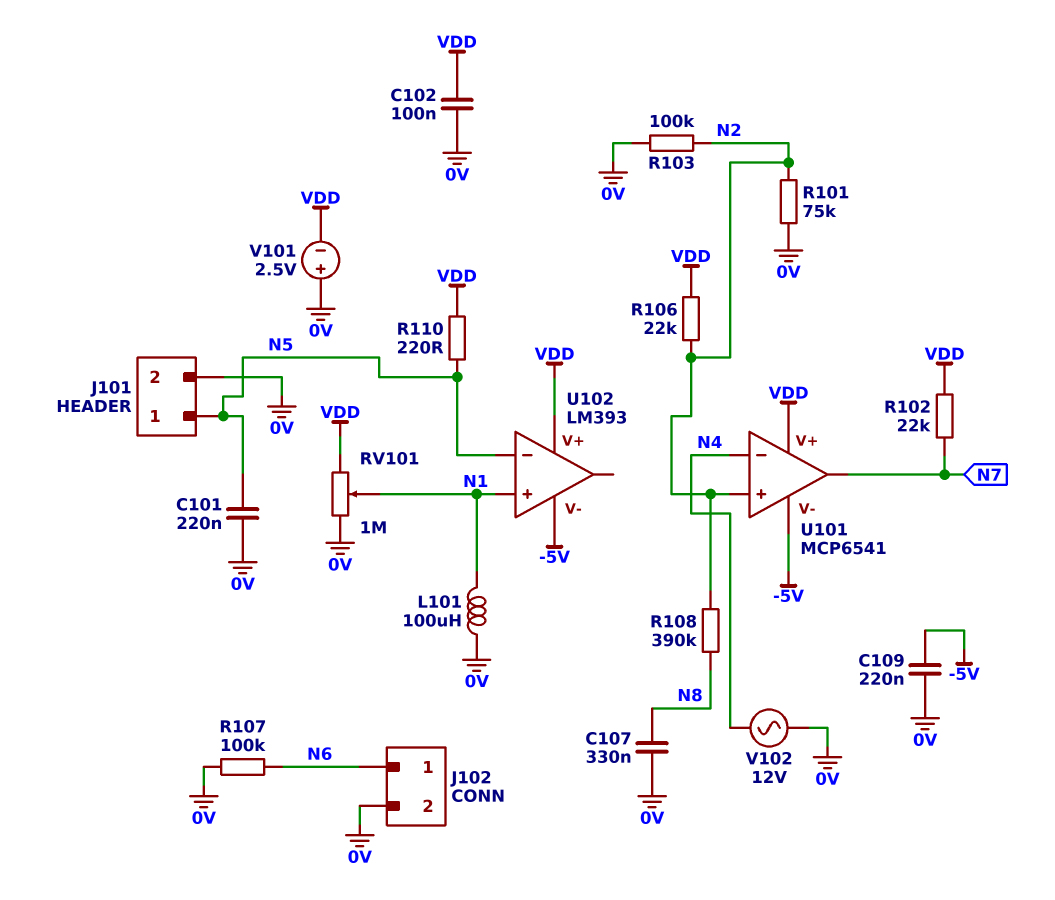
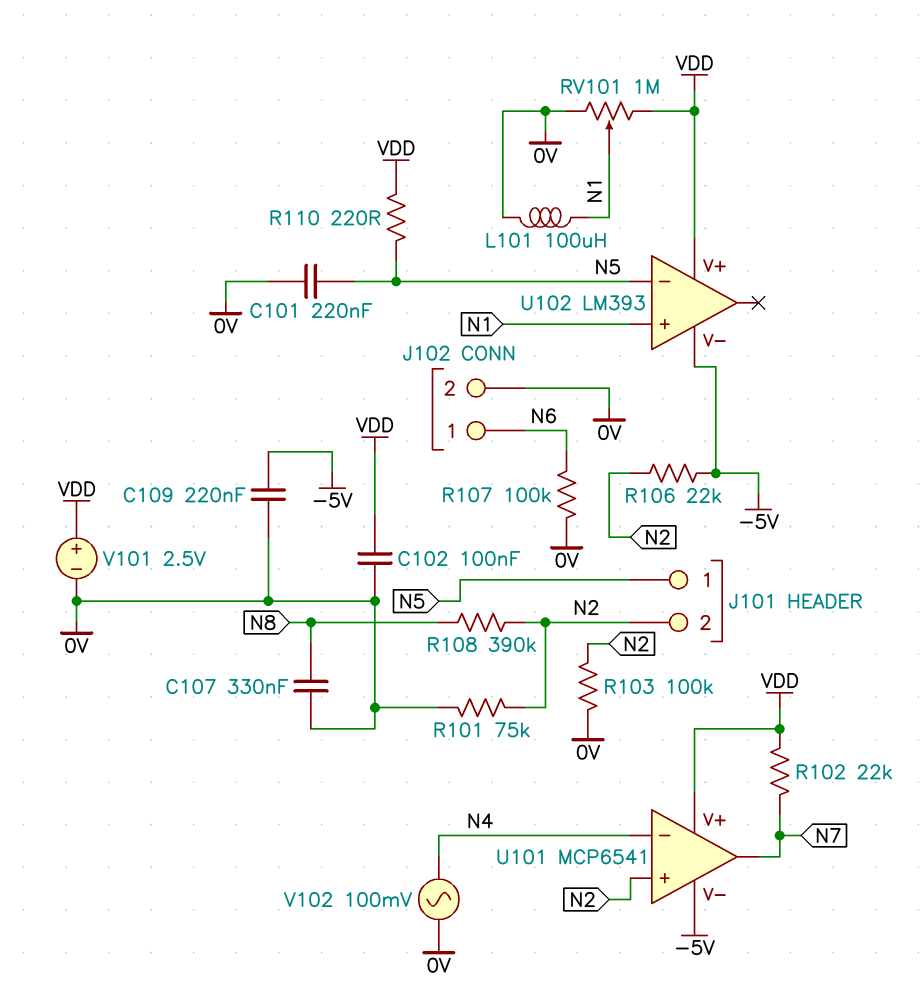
J101 pin 2: 0V -> N2
R106: 22k (N2, VDD) -> 22k (-5V, N2)
V101: 2.5V (plus 0V, minus VDD) -> 2.5V (plus VDD, minus 0V)
V102: AC 12V (0V, N4) -> AC 100mV (0V, N4)

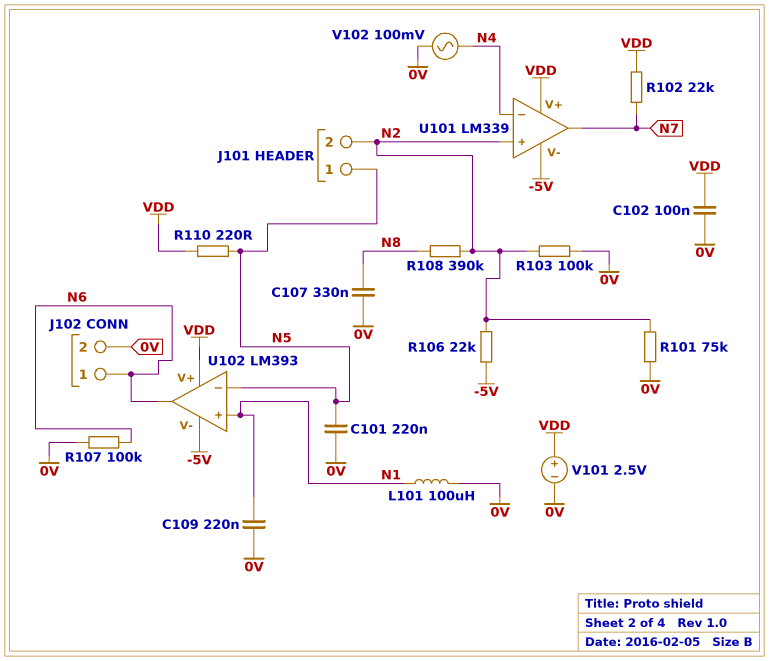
C109: 220nF (-5V, 0V) -> 220nF (0V, N1)
RV101: 1M (0V, VDD, wiper N1) -> none
U101: MCP6541 -> LM339
U102 pin out: none -> N6

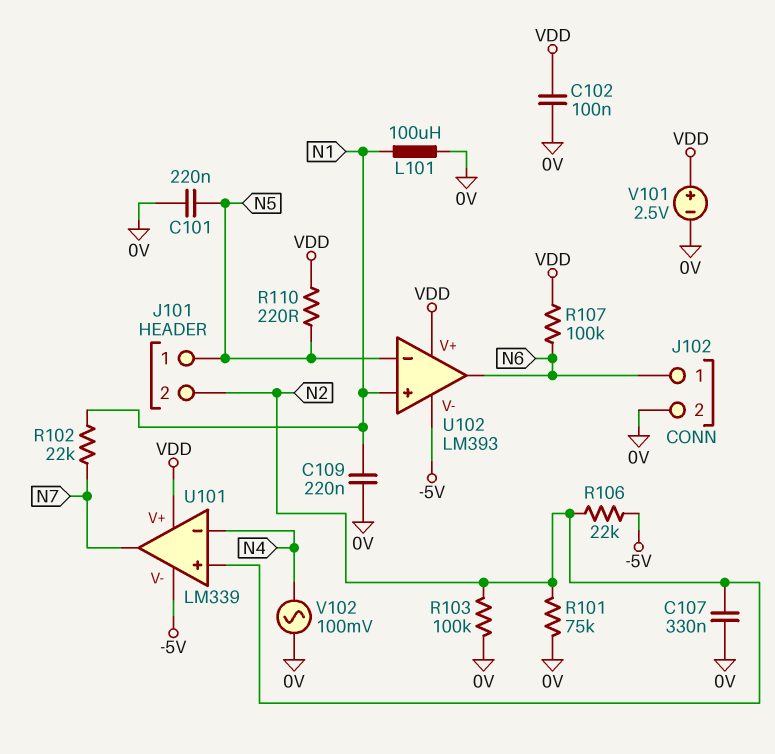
C107: 330nF (0V, N8) -> 330nF (0V, N2)
R102: 22k (N7, VDD) -> 22k (N1, N7)
R107: 100k (0V, N6) -> 100k (N6, VDD)
R108: 390k (N2, N8) -> none

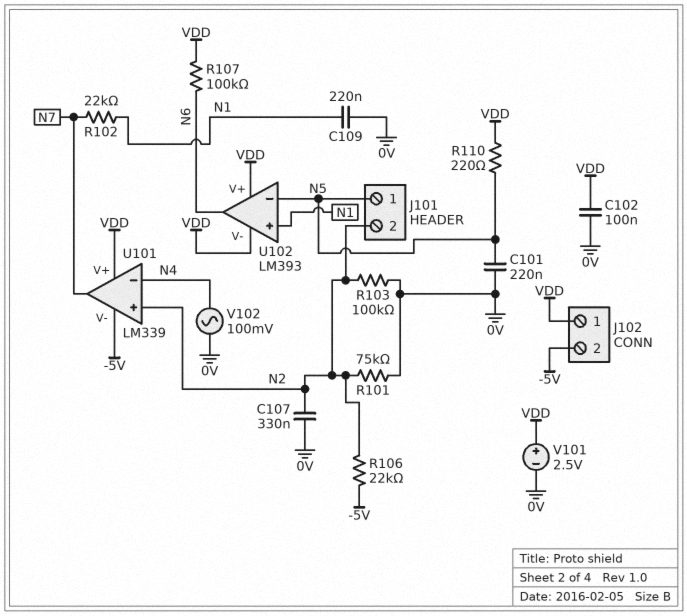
J102 pin 1: N6 -> VDD
J102 pin 2: 0V -> -5V
L101: 100uH (0V, N1) -> none
U102 pin V-: -5V -> VDD

